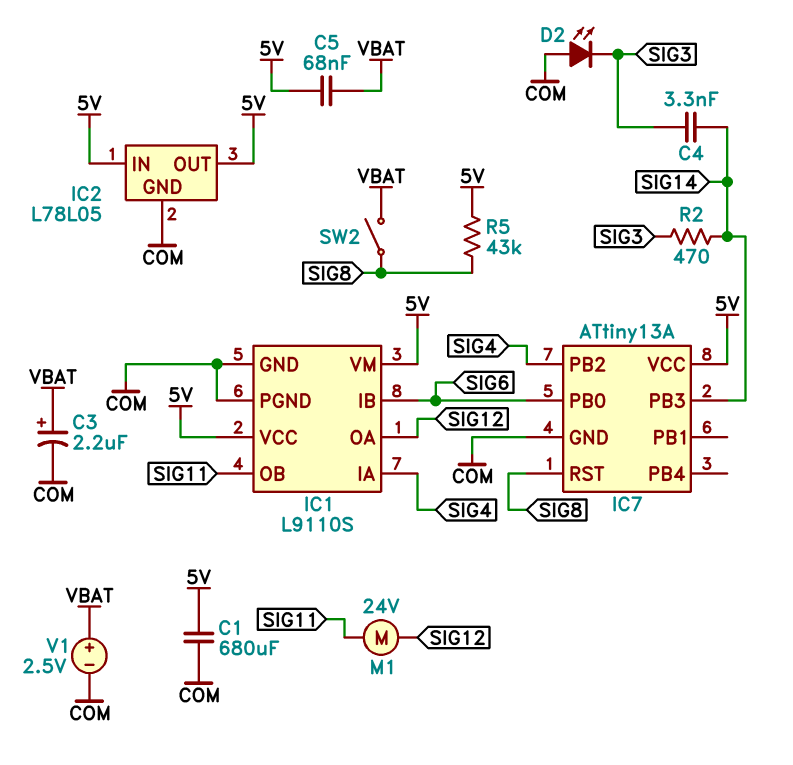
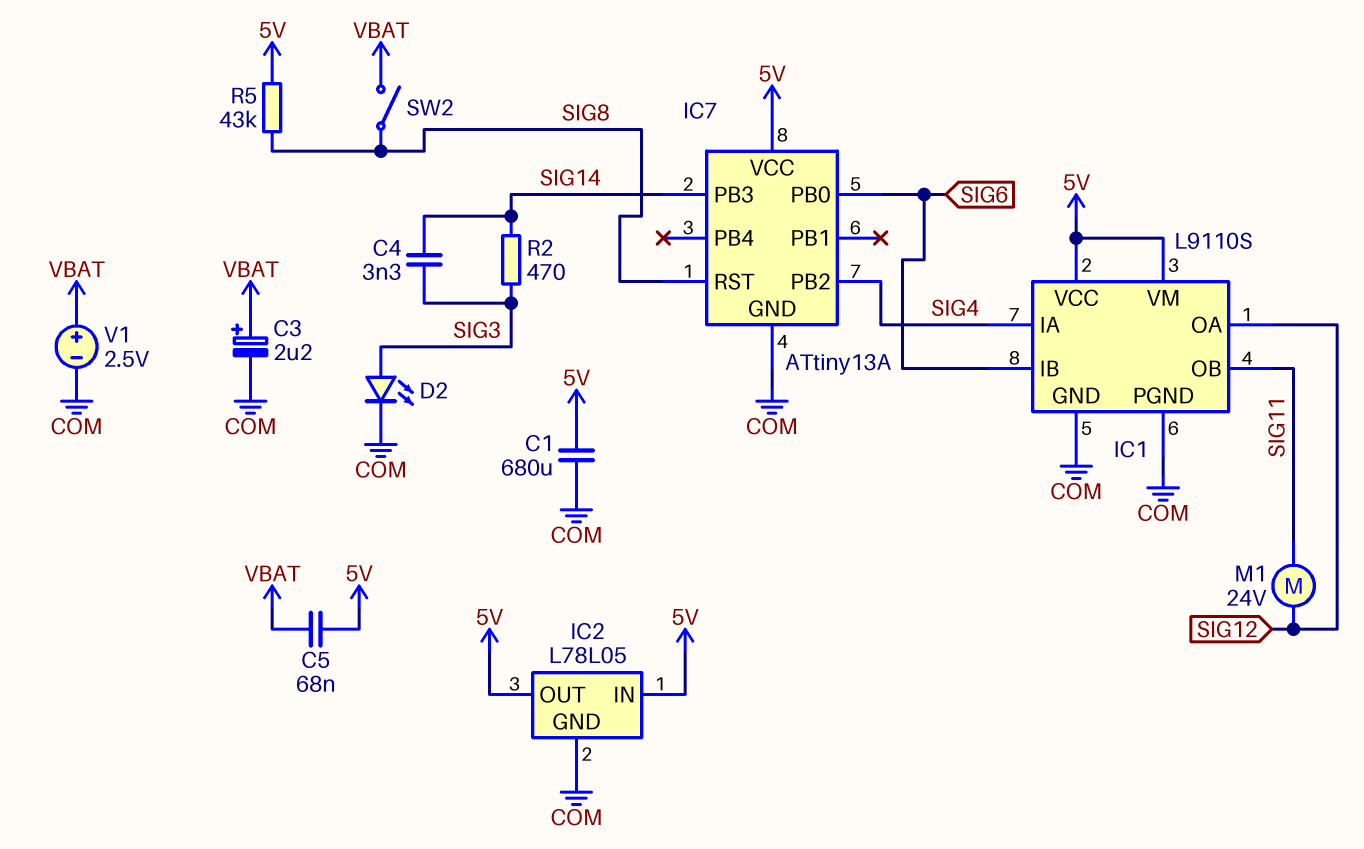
D2: LED (A COM, K SIG3) -> LED (A SIG3, K COM)

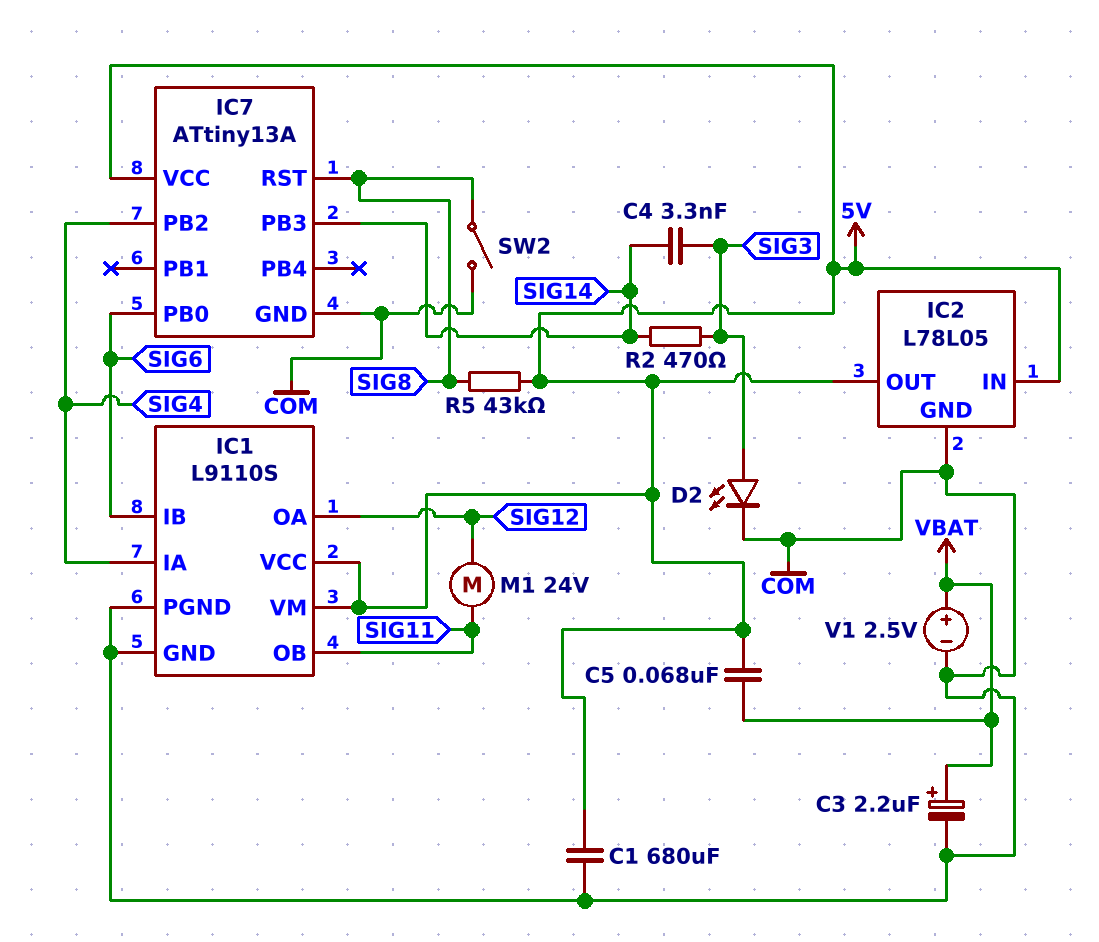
SW2: switch (SIG8, VBAT) -> switch (COM, SIG8)

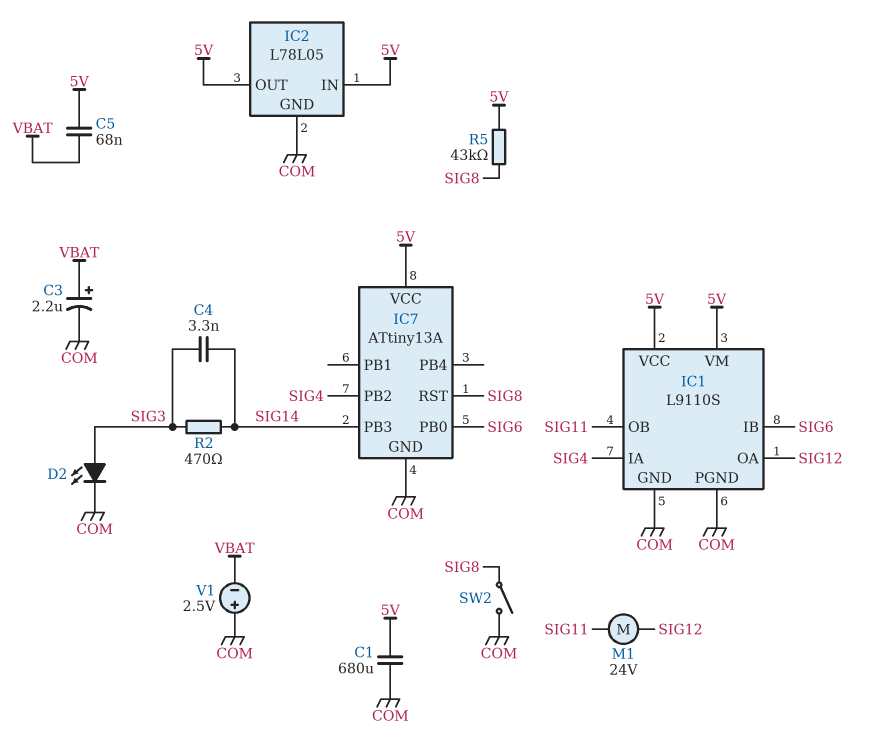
V1: 2.5V (plus VBAT, minus COM) -> 2.5V (plus COM, minus VBAT)

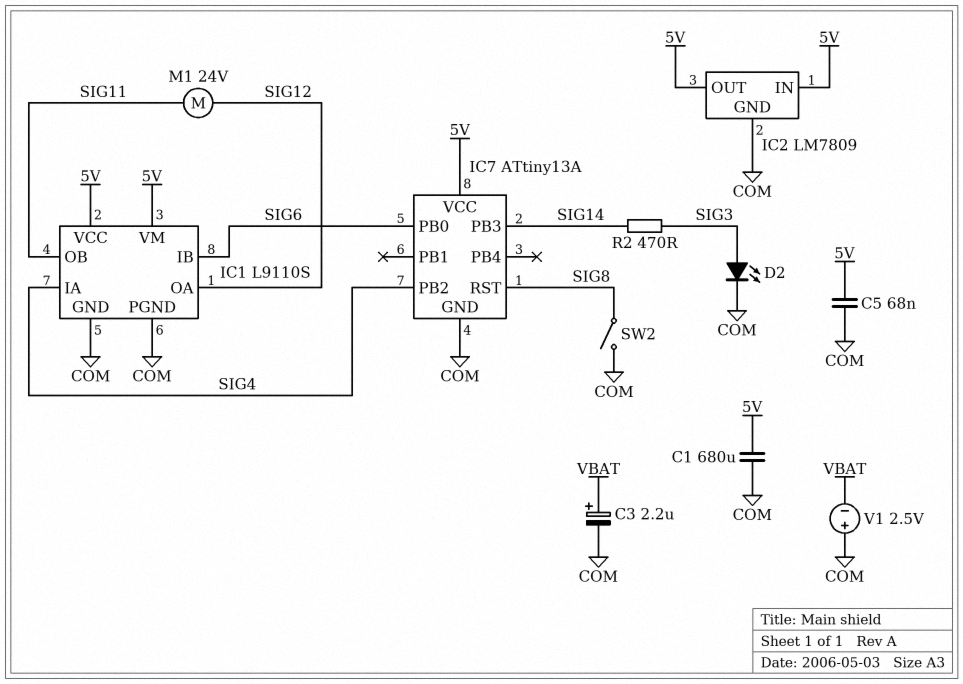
C4: 3.3nF (SIG3, SIG14) -> none
C5: 68nF (5V, VBAT) -> 68nF (5V, COM)
IC2: L78L05 -> LM7809
R5: 43k (5V, SIG8) -> none

